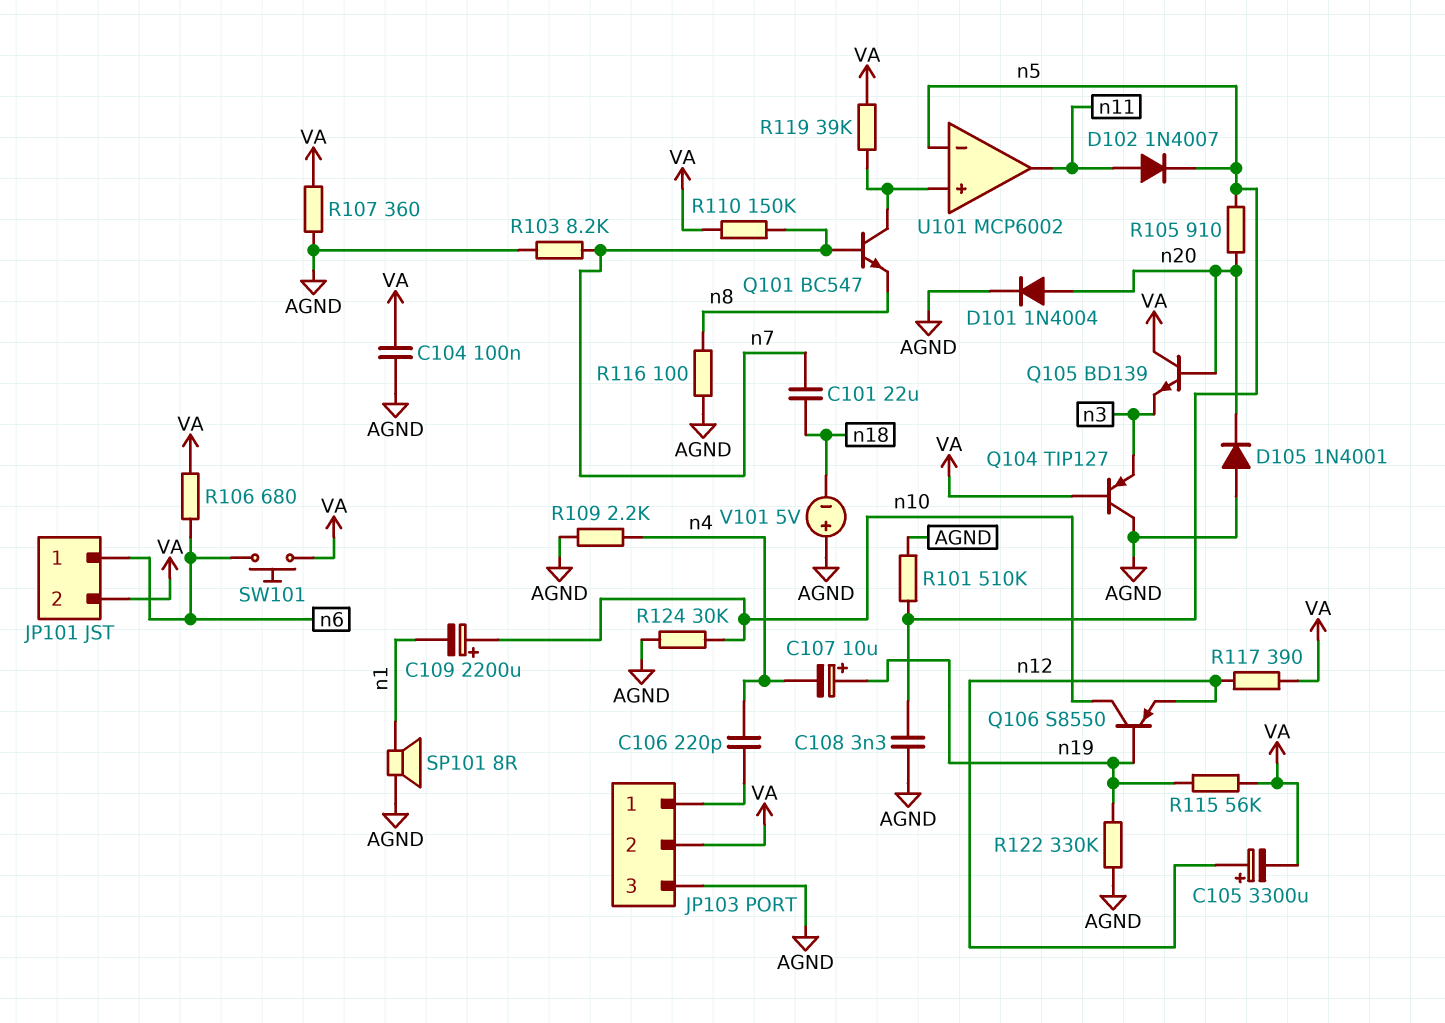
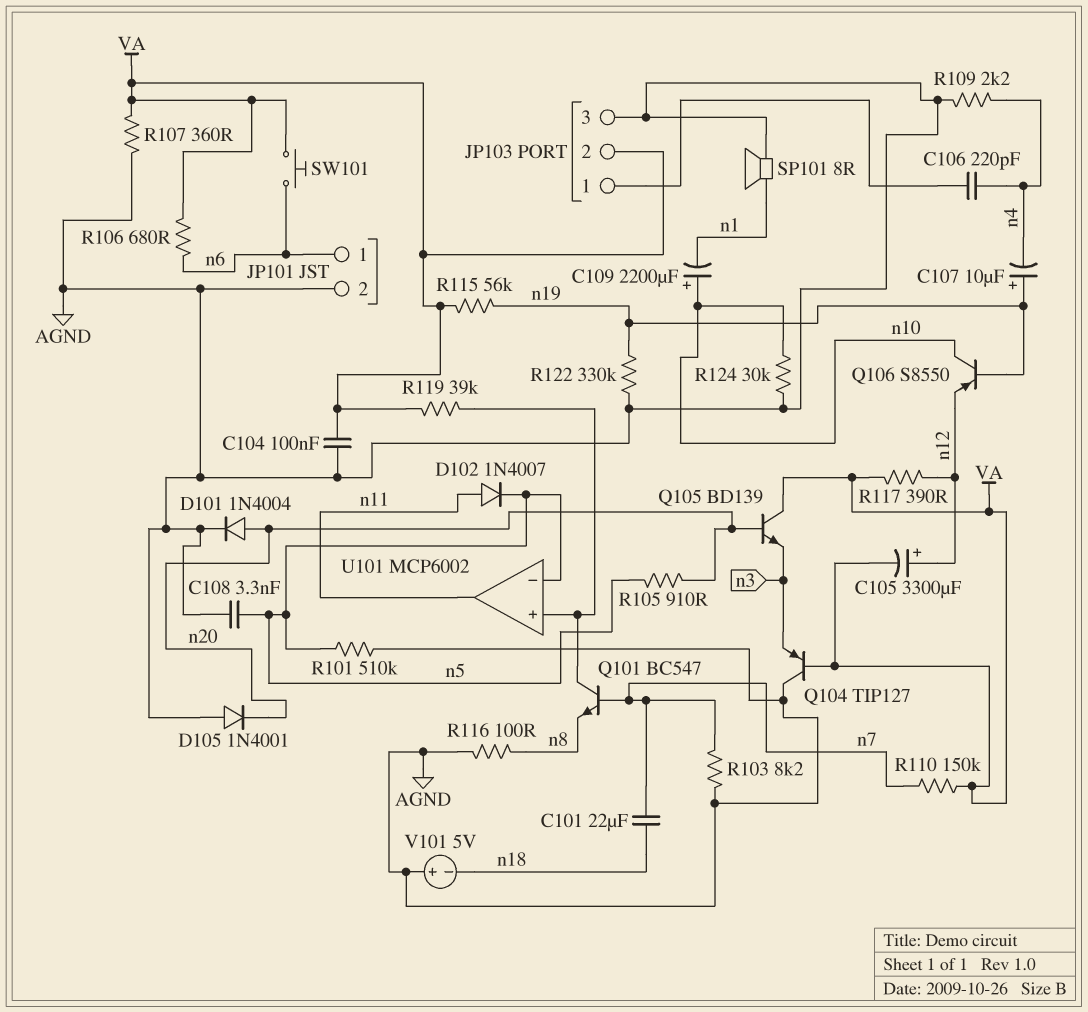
JP101 pin 2: VA -> AGND

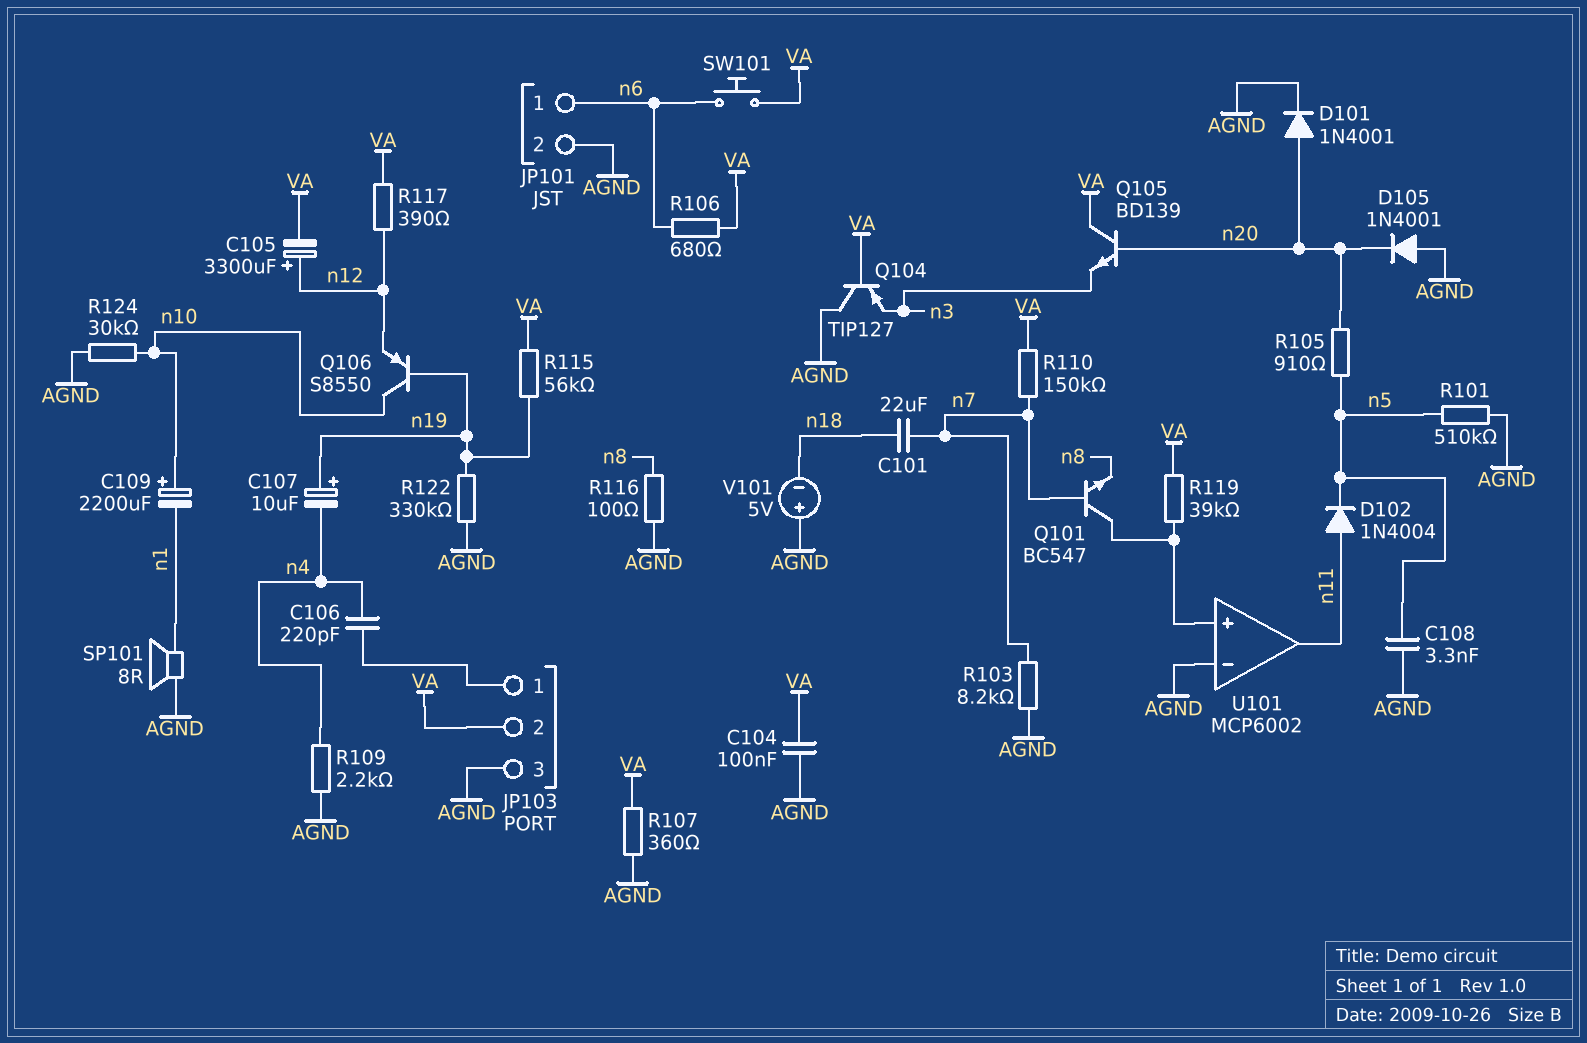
D101: diode 1N4004 (A n20, K AGND) -> diode 1N4001 (A n20, K AGND)
D102: diode 1N4007 (A n11, K n5) -> diode 1N4004 (A n11, K n5)
U101 pin in-: n5 -> AGND

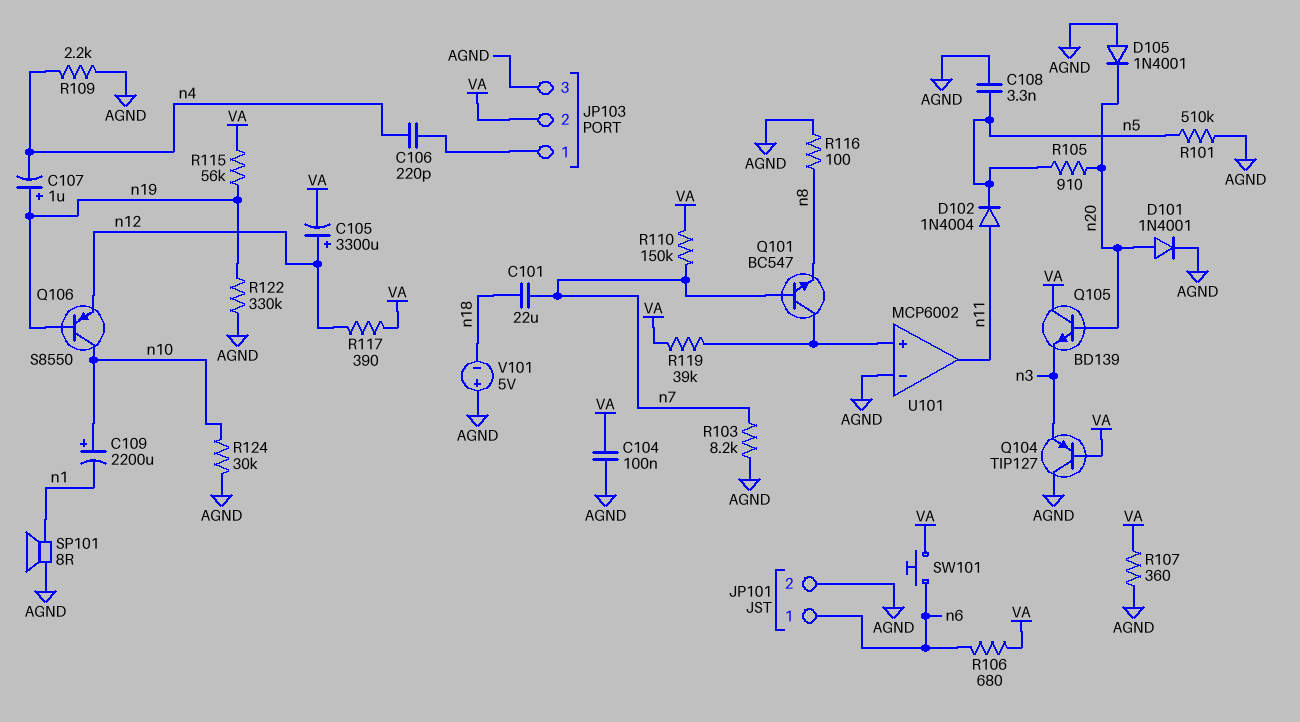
C107: 10uF (plus n19, minus n4) -> 1uF (plus n19, minus n4)

